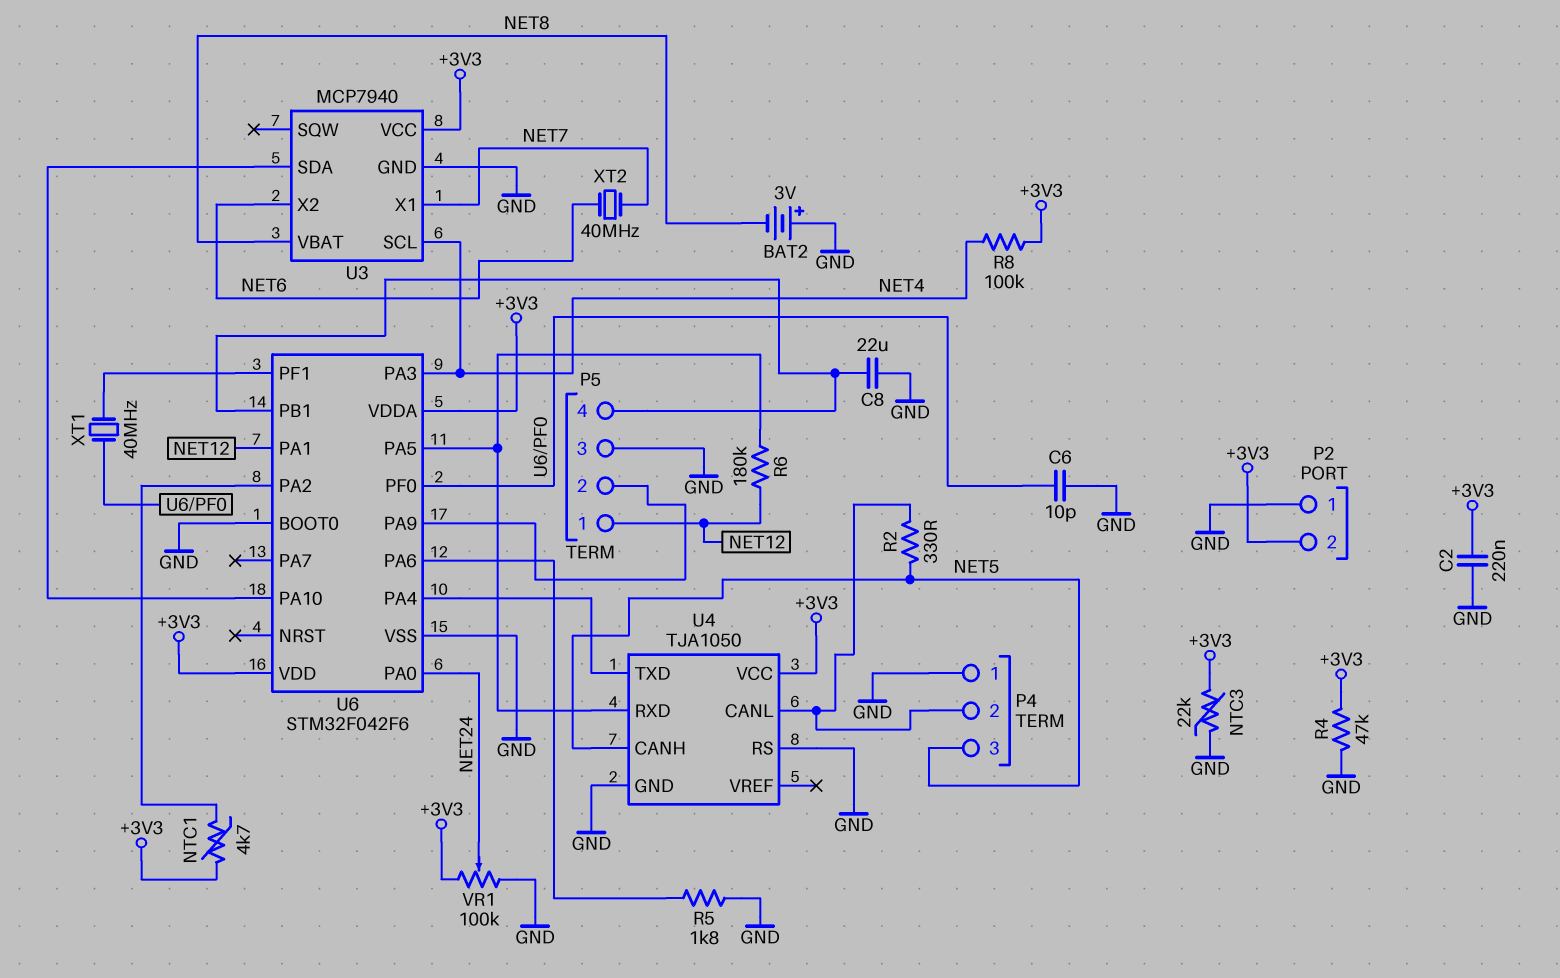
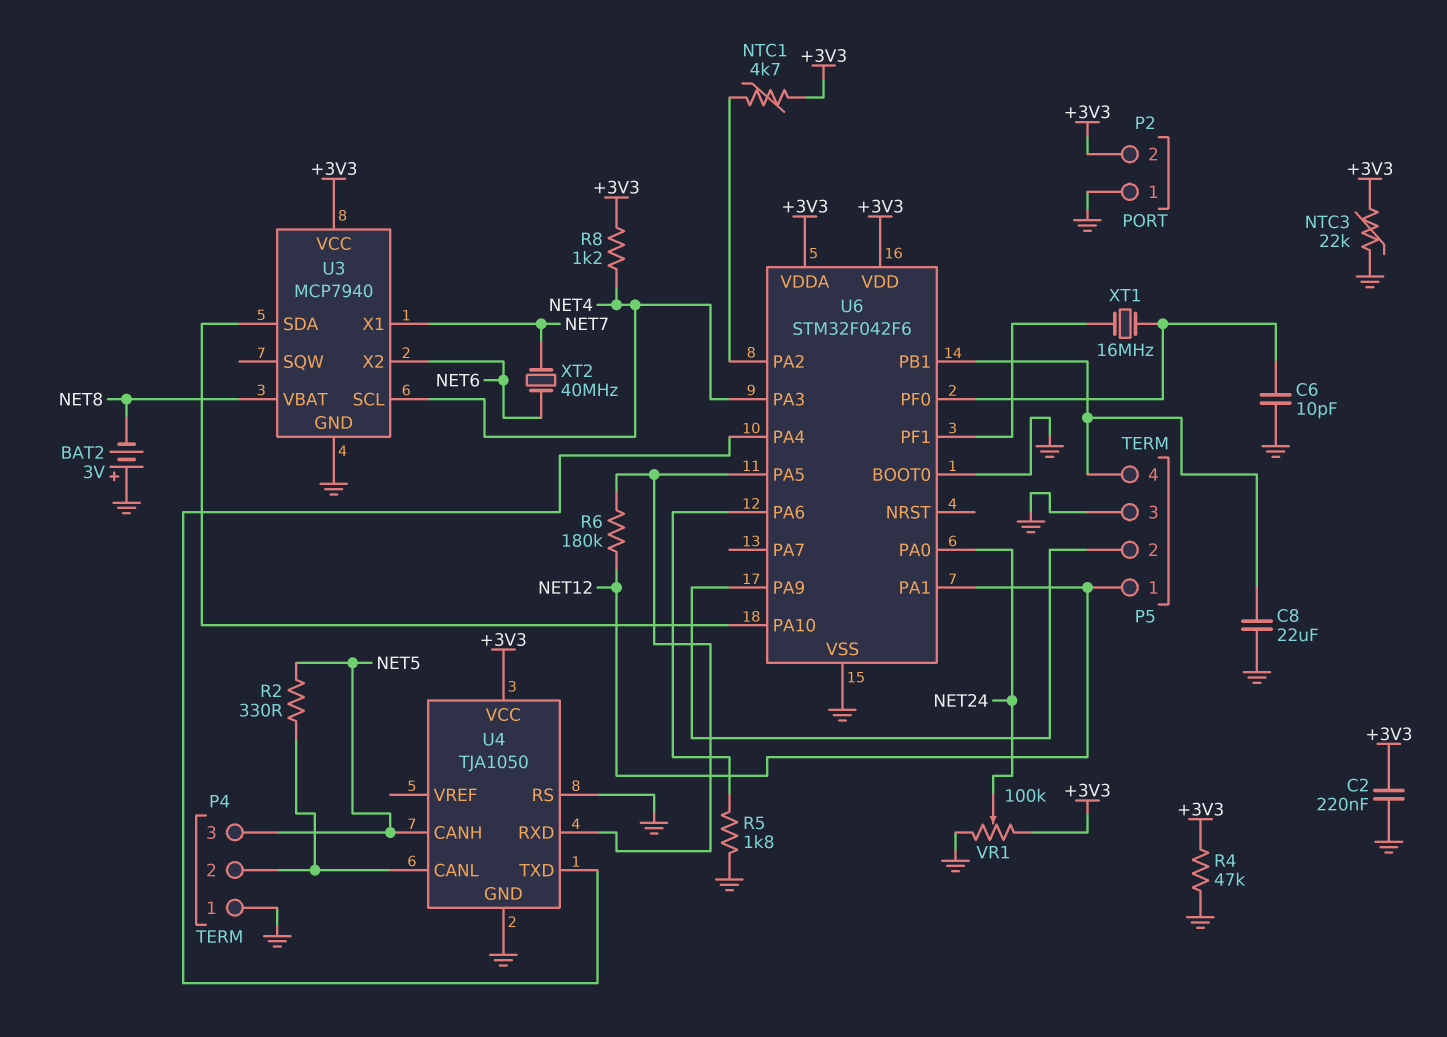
R8: 100k (+3V3, NET4) -> 1.2k (+3V3, NET4)
XT1: 40MHz (U6/PF0, U6/PF1) -> 16MHz (U6/PF0, U6/PF1)

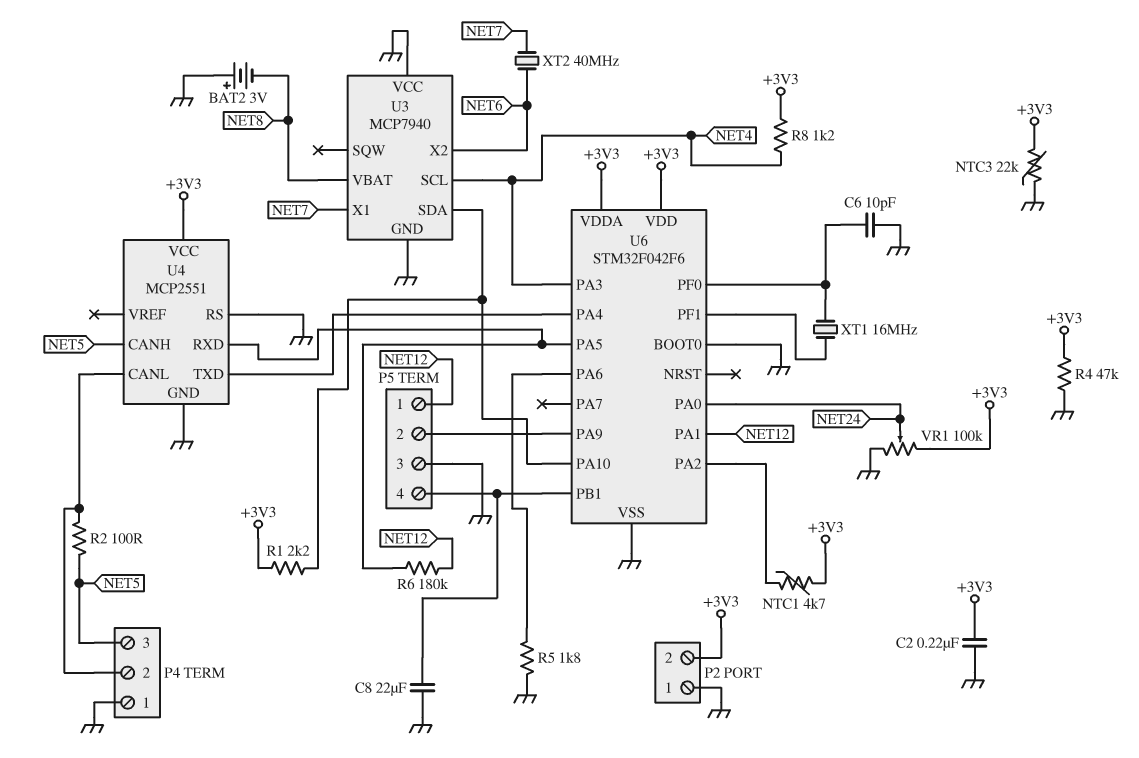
R1: none -> 2.2k (+3V3, U3/SDA)
R2: 330 (NET5, P4/2) -> 100 (NET5, P4/2)
U3 pin VCC: +3V3 -> GND
U4: TJA1050 -> MCP2551

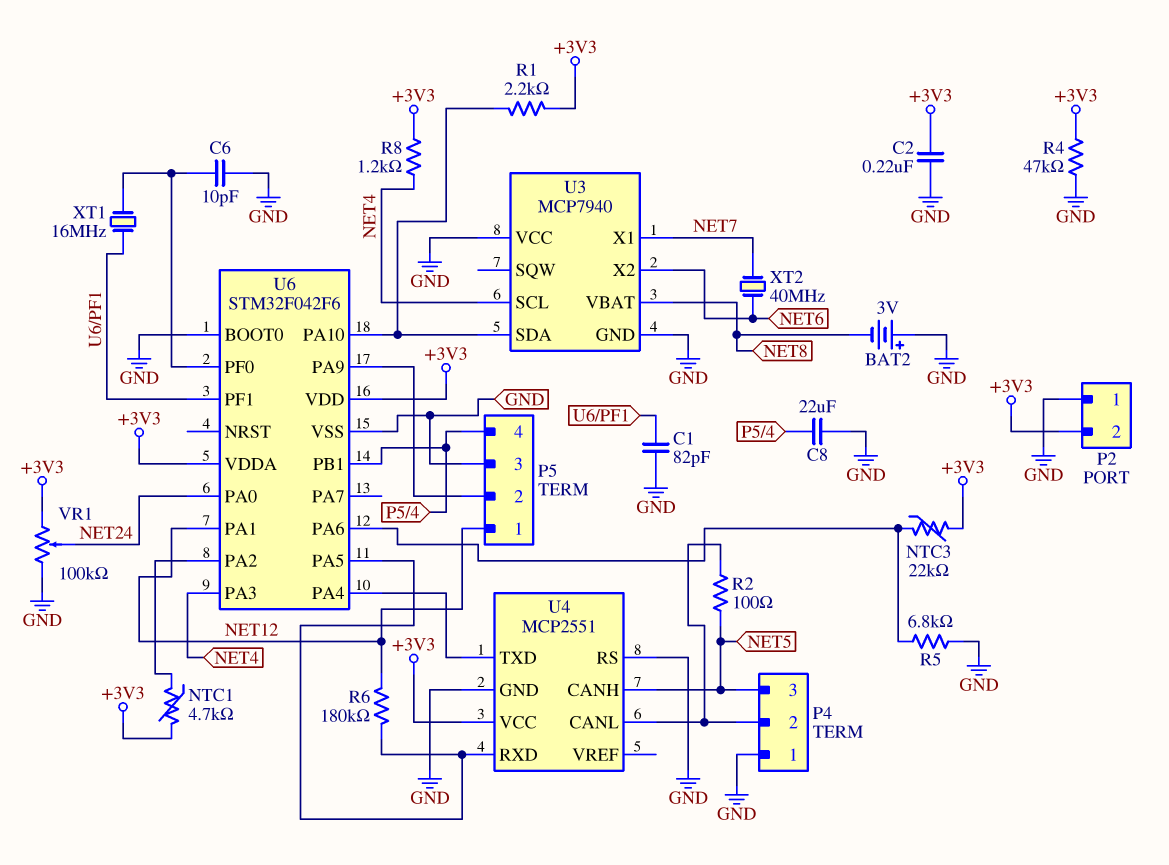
C1: none -> 82pF (GND, U6/PF1)
NTC3: 22k (+3V3, GND) -> 22k (+3V3, U6/PA6)
R5: 1.8k (GND, U6/PA6) -> 6.8k (GND, U6/PA6)

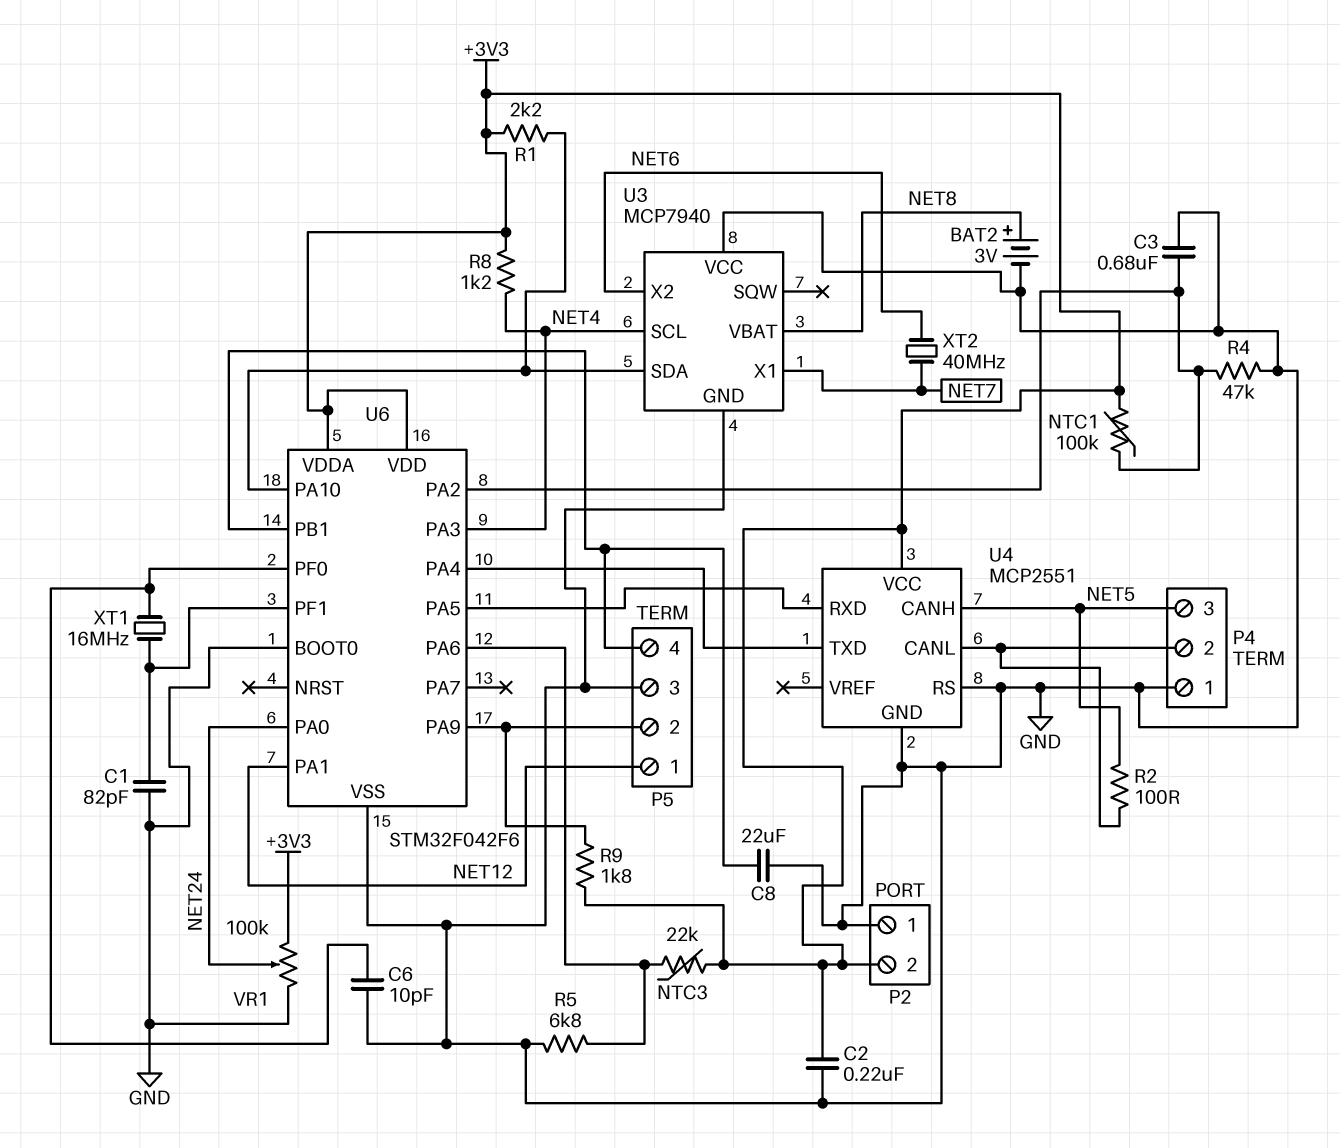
BAT2: 3V (plus GND, minus NET8) -> 3V (plus NET8, minus GND)
C3: none -> 680nF (GND, U6/PA2)
NTC1: 4.7k (+3V3, U6/PA2) -> 100k (+3V3, U6/PA2)
R4: 47k (+3V3, GND) -> 47k (GND, U6/PA2)
R6: 180k (NET12, U4/RXD) -> none
R9: none -> 1.8k (+3V3, P5/2)

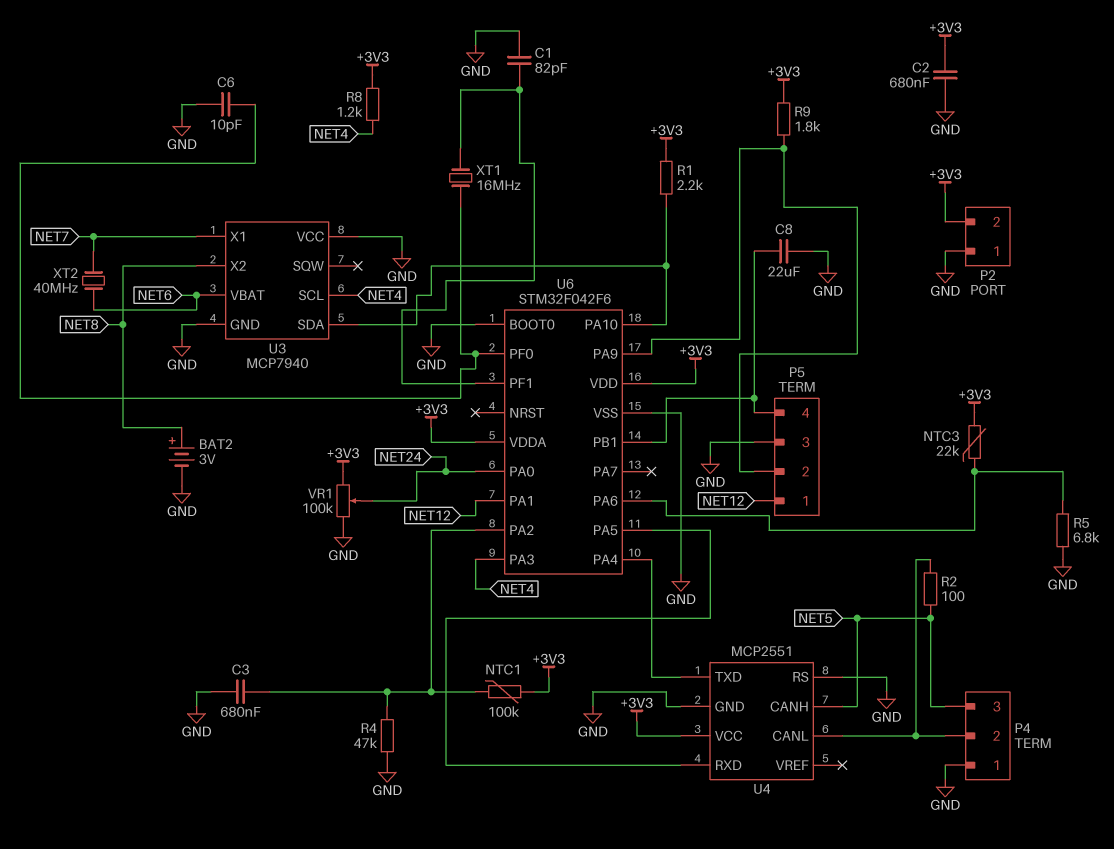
C2: 220nF (+3V3, GND) -> 680nF (+3V3, GND)
U3 pin VBAT: NET8 -> NET6
U3 pin X2: NET6 -> NET8

